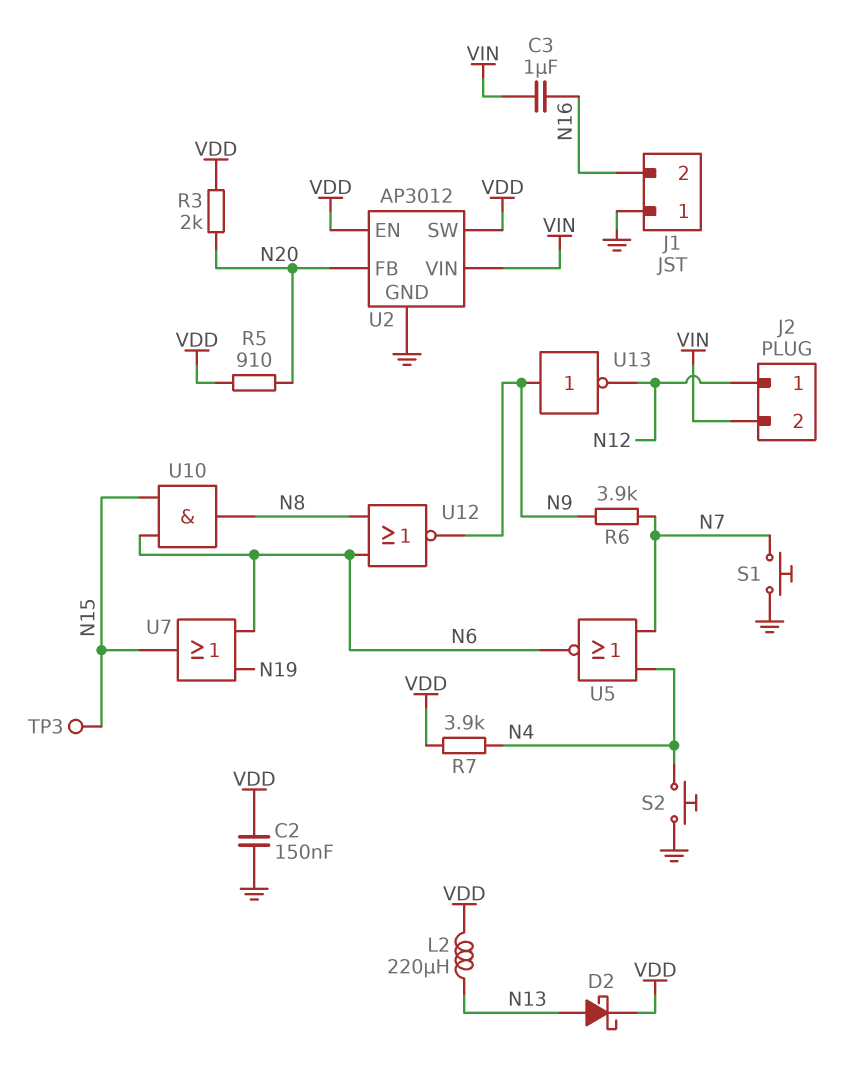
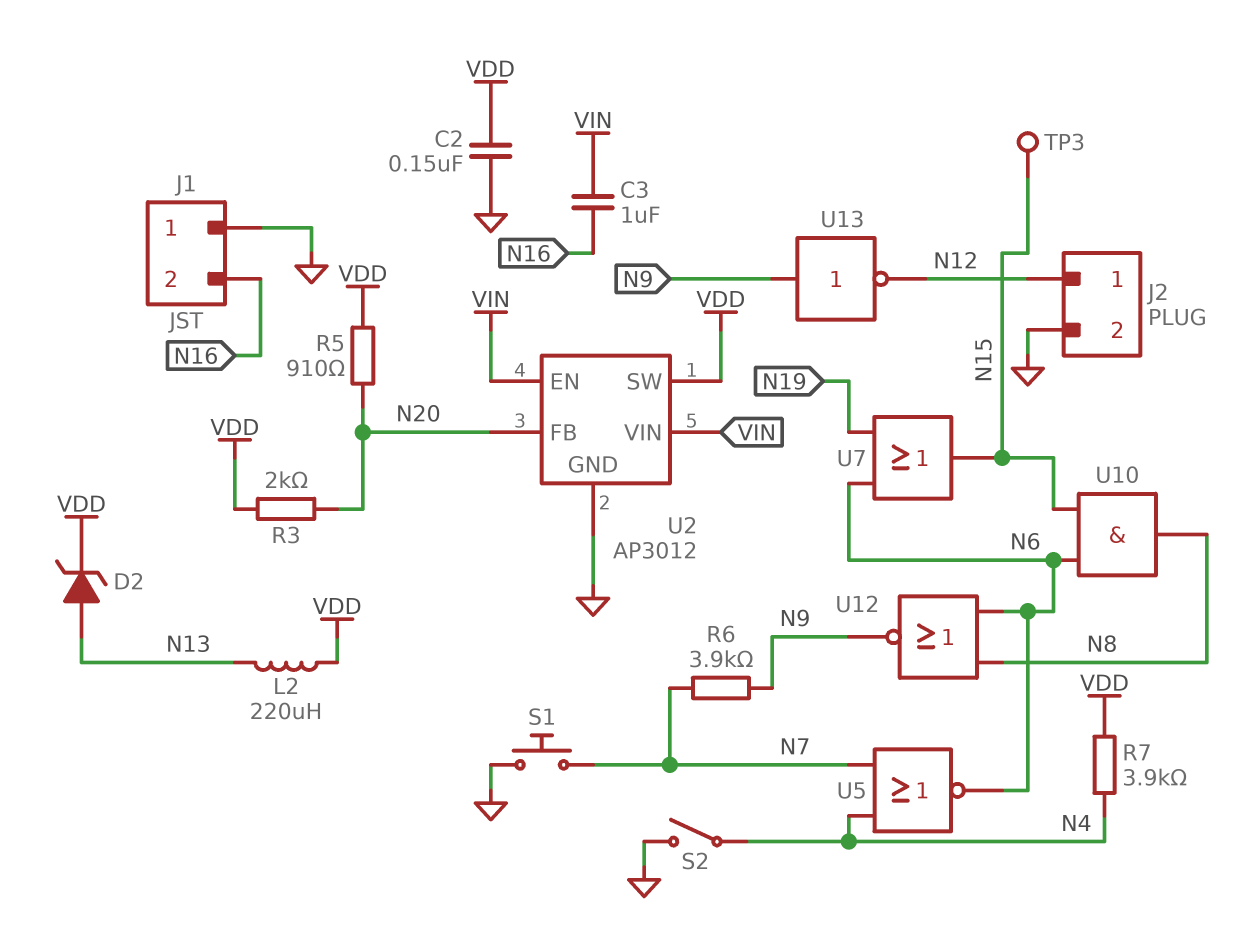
D2: schottky (A N13, K VDD) -> zener (A N13, K VDD)
J2 pin 2: VIN -> GND
S2: button (GND, N4) -> switch (GND, N4)
U2 pin EN: VDD -> VIN

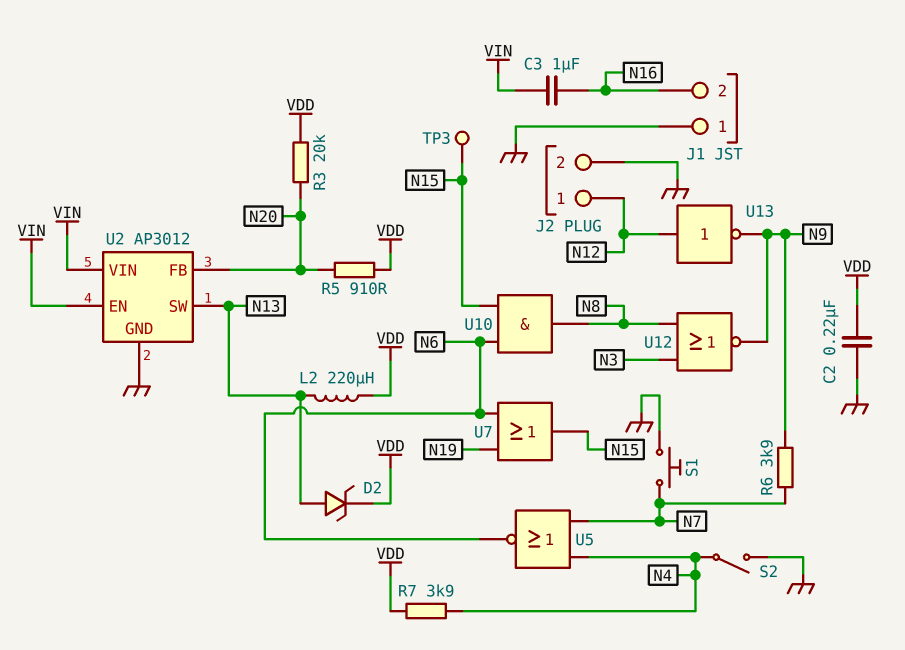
C2: 150nF (GND, VDD) -> 220nF (GND, VDD)
R3: 2k (N20, VDD) -> 20k (N20, VDD)
U2 pin SW: VDD -> N13
U12: NOR (in N6, in N8, out N9) -> NOR (in N3, in N8, out N9)
U13: NOT (in N9, out N12) -> NOT (in N12, out N9)

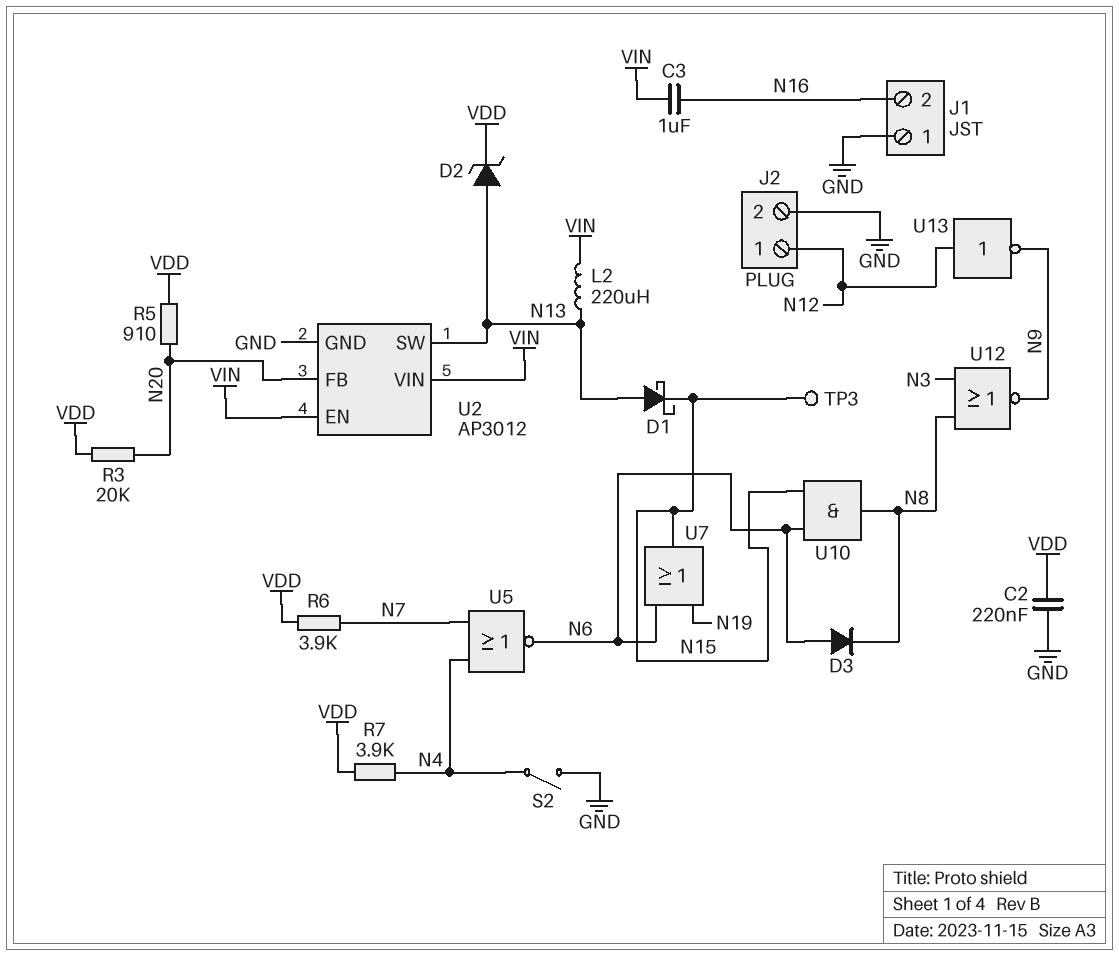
D1: none -> schottky (A N13, K N15)
D3: none -> diode (A N6, K N8)
L2: 220uH (N13, VDD) -> 220uH (N13, VIN)
R6: 3.9k (N7, N9) -> 3.9k (N7, VDD)
S1: button (GND, N7) -> none

